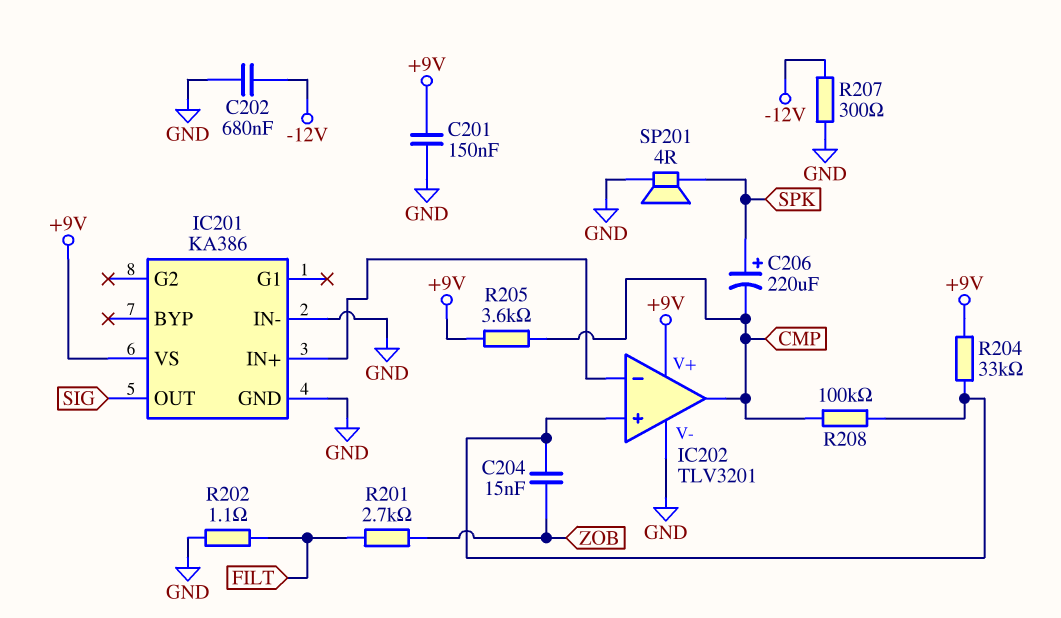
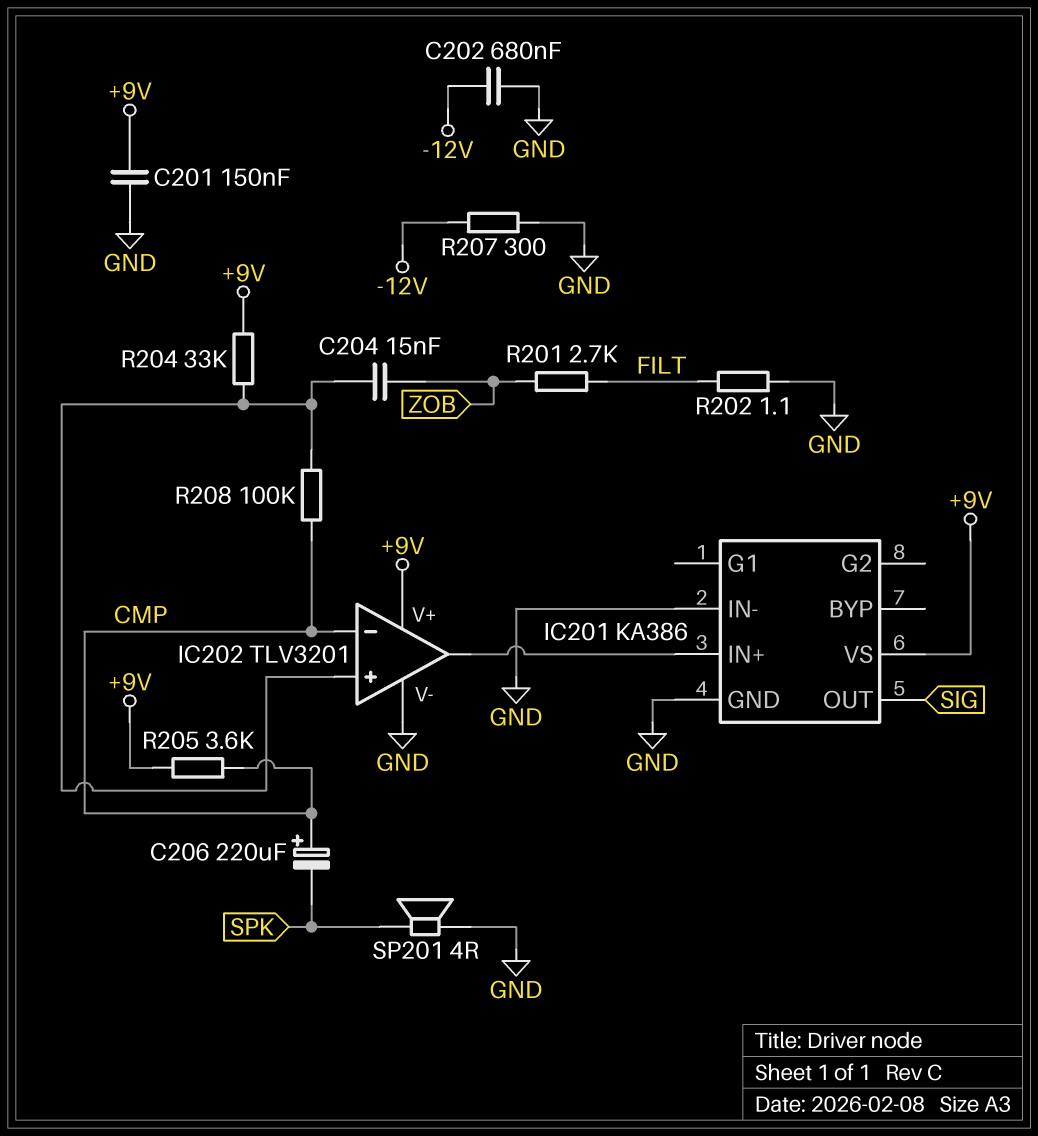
C206: 220uF (plus SPK, minus CMP) -> 220uF (plus CMP, minus SPK)
IC202 pin in-: IC201/IN+ -> CMP
IC202 pin out: CMP -> IC201/IN+

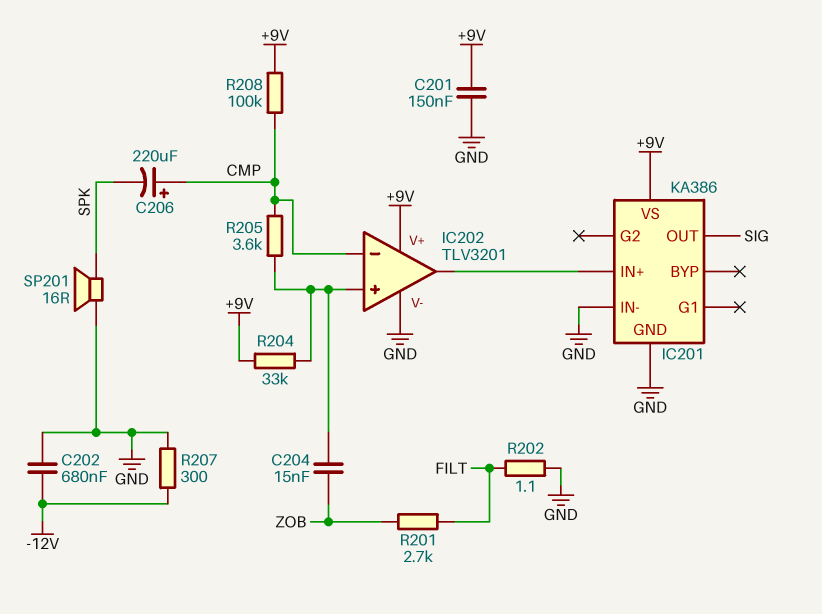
R205: 3.6k (+9V, CMP) -> 3.6k (CMP, IC202/in+)
R208: 100k (CMP, IC202/in+) -> 100k (+9V, CMP)
SP201: speaker 4R (GND, SPK) -> speaker 16R (GND, SPK)

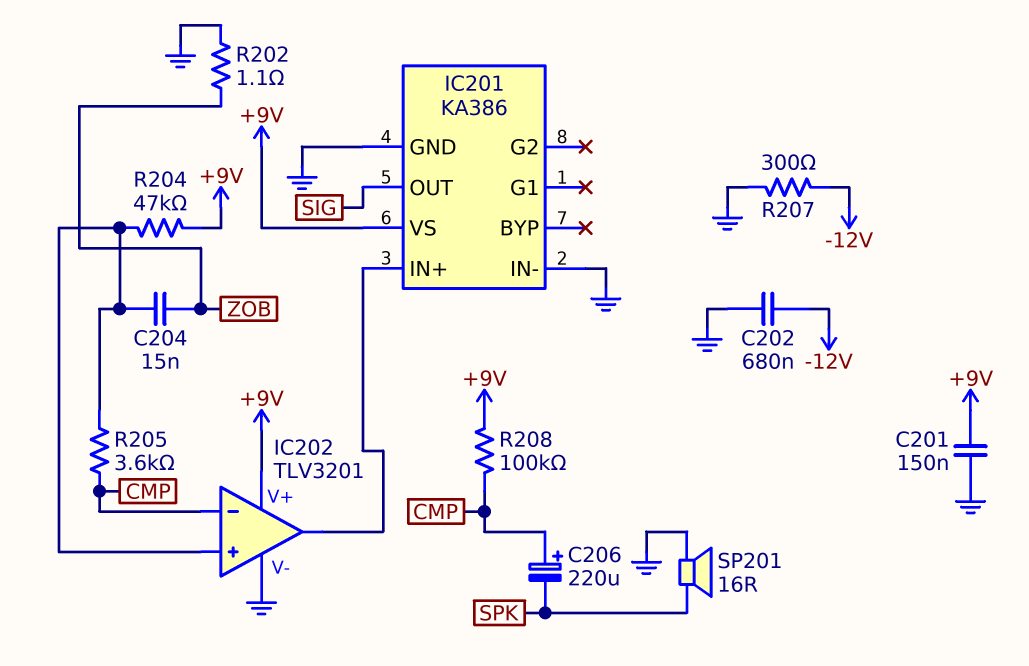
R201: 2.7k (FILT, ZOB) -> none
R202: 1.1 (FILT, GND) -> 1.1 (GND, ZOB)
R204: 33k (+9V, IC202/in+) -> 47k (+9V, IC202/in+)

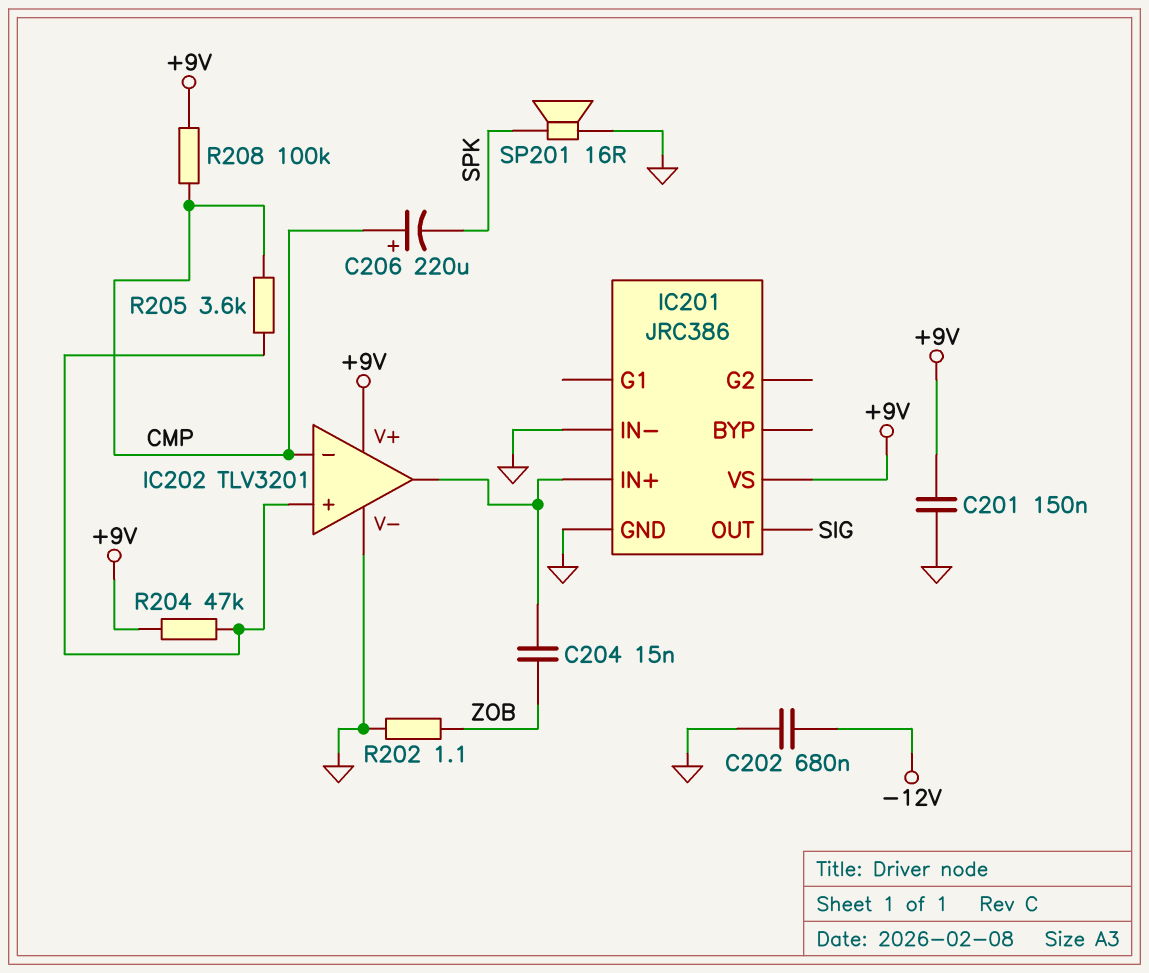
C204: 15nF (IC202/in+, ZOB) -> 15nF (IC201/IN+, ZOB)
IC201: KA386 -> JRC386
R207: 300 (-12V, GND) -> none

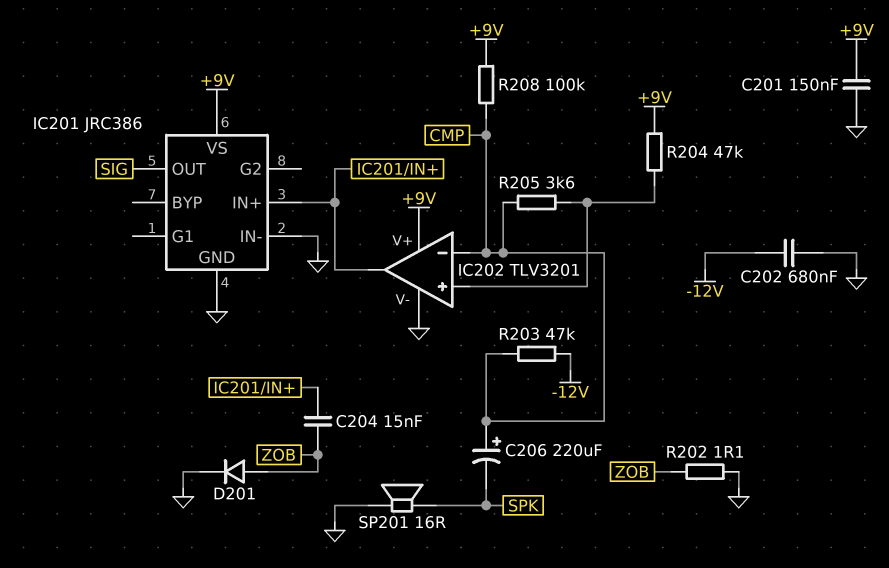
D201: none -> diode (A ZOB, K GND)
R203: none -> 47k (-12V, CMP)

